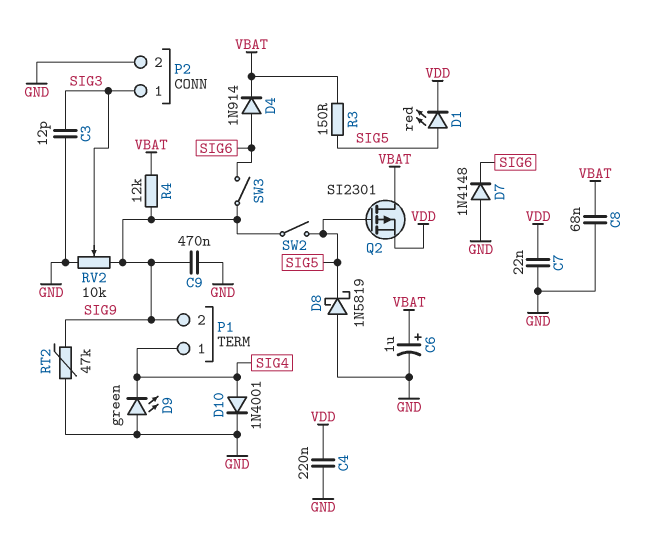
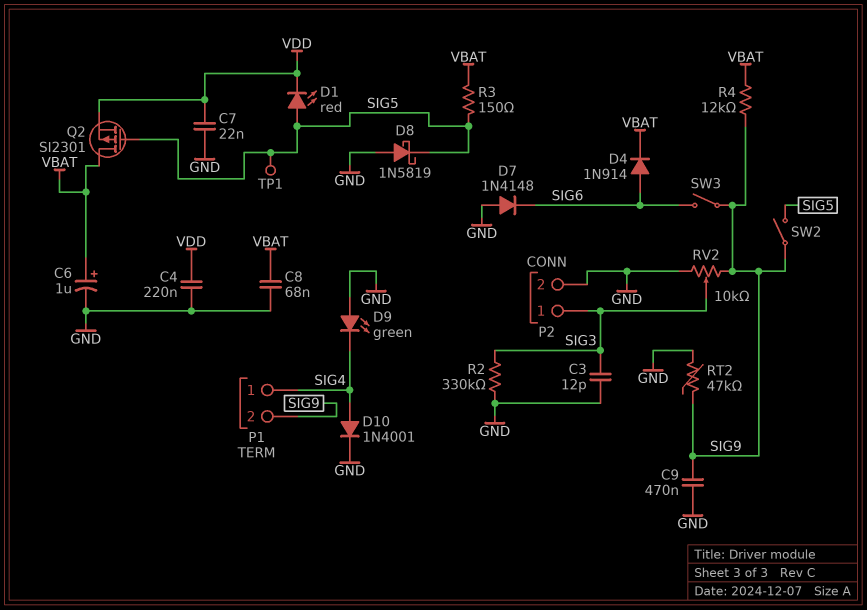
R2: none -> 330k (GND, SIG3)
TP1: none -> test point (SIG5)

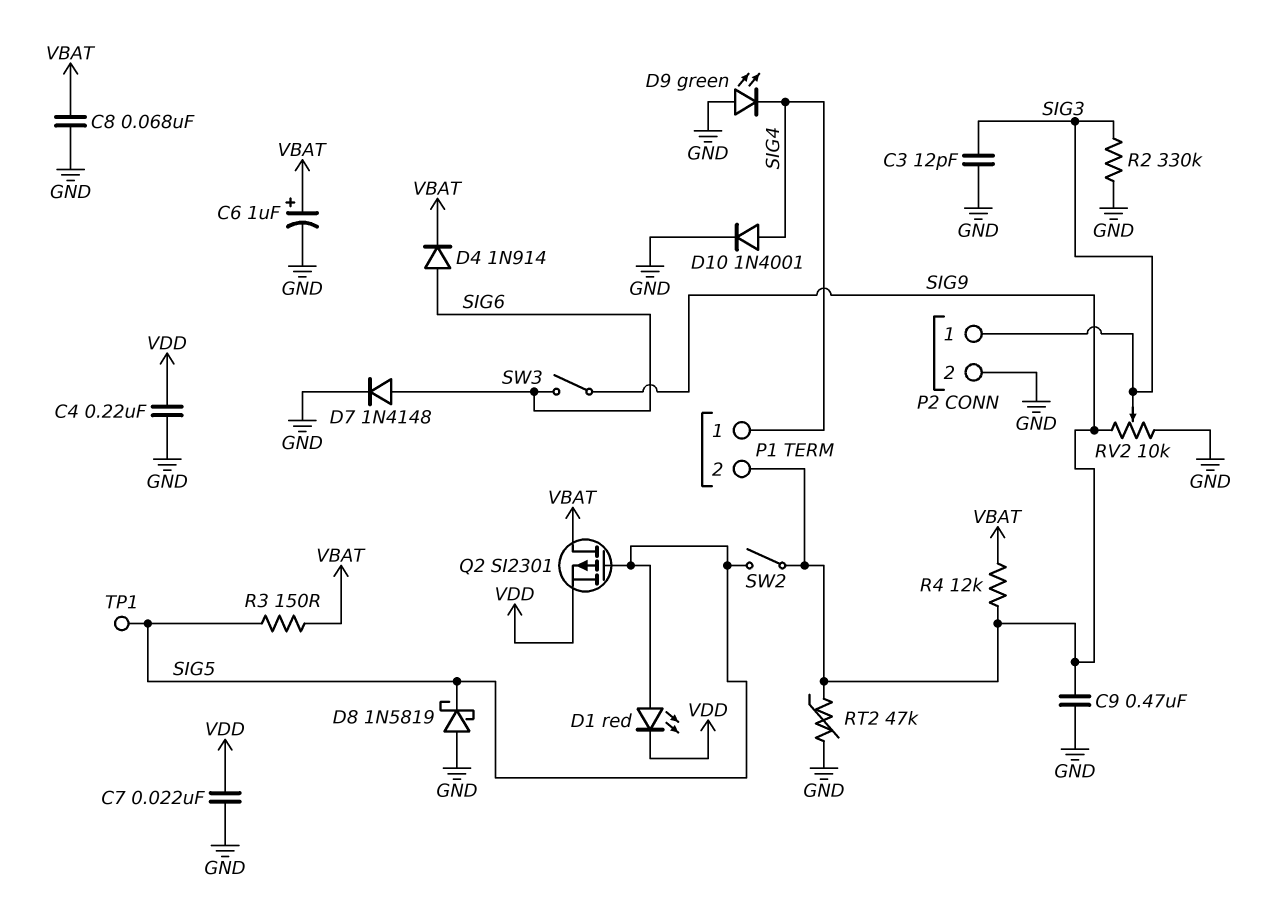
D7: diode 1N4148 (A GND, K SIG6) -> diode 1N4148 (A SIG6, K GND)

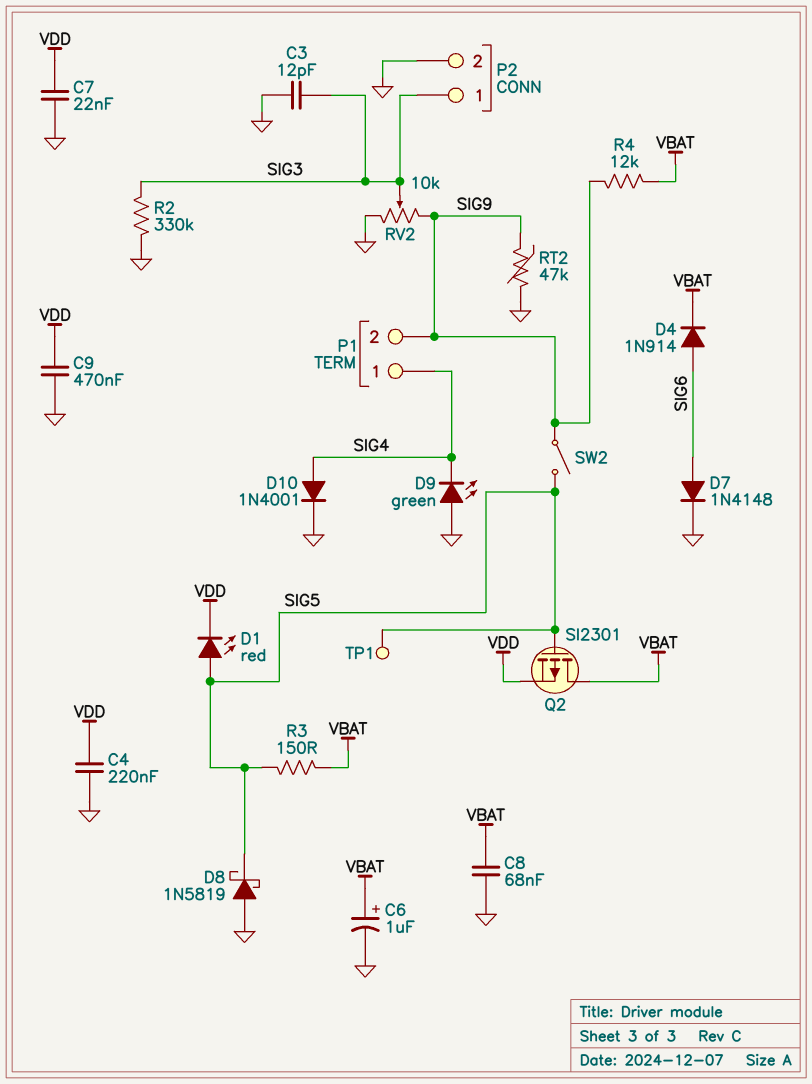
C9: 470nF (GND, SIG9) -> 470nF (GND, VDD)
SW3: switch (SIG6, SIG9) -> none

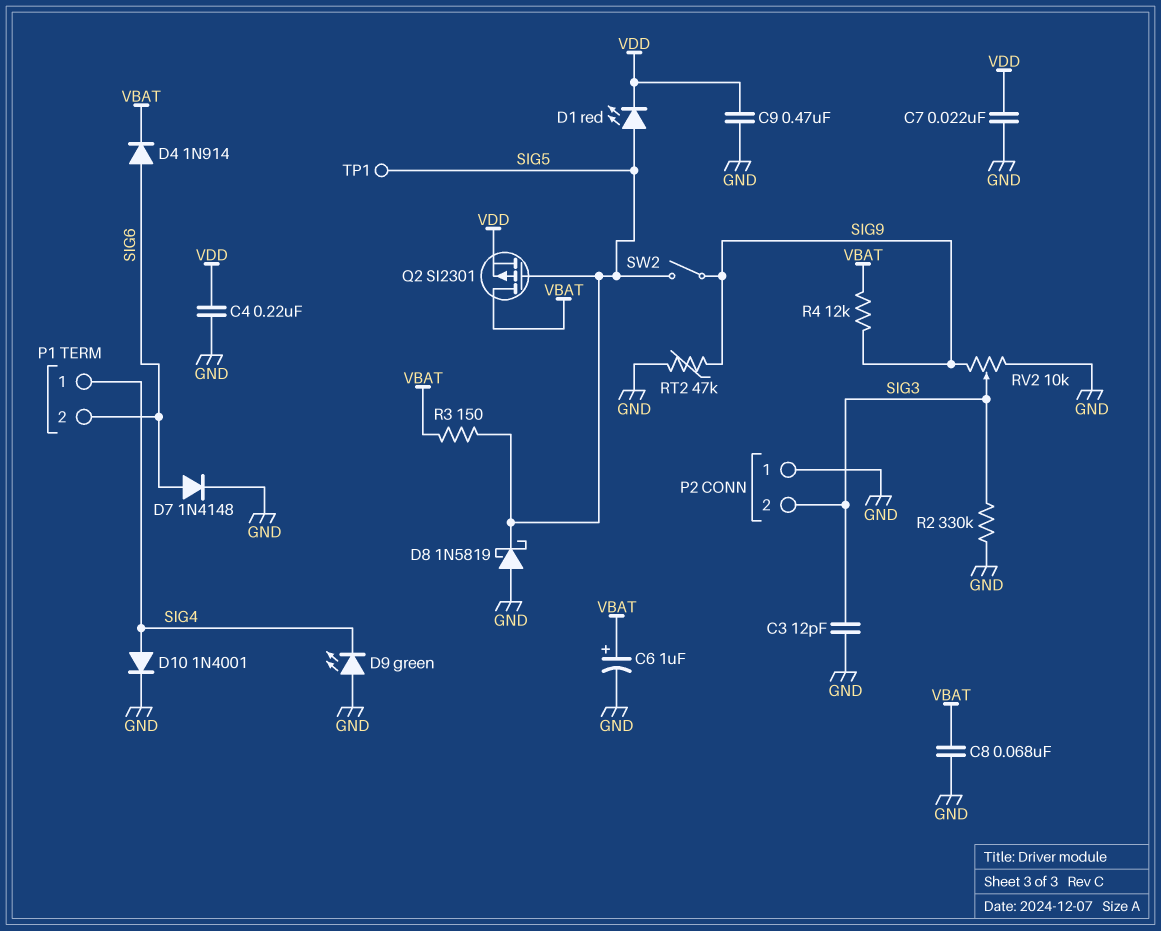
P1 pin 2: SIG9 -> SIG6
P2 pin 1: SIG3 -> GND
P2 pin 2: GND -> SIG3

